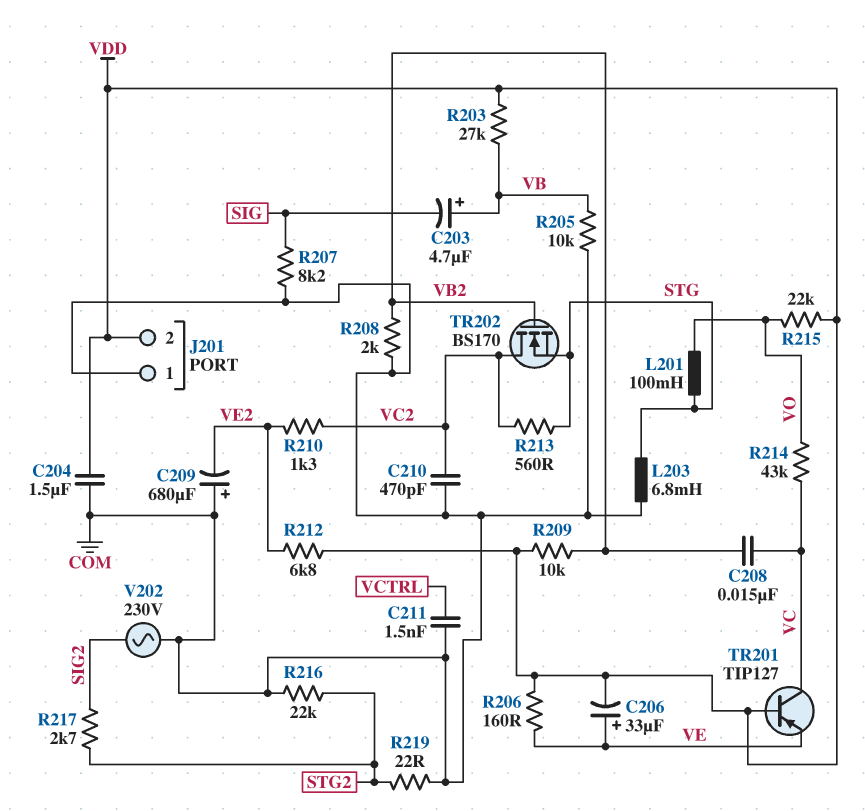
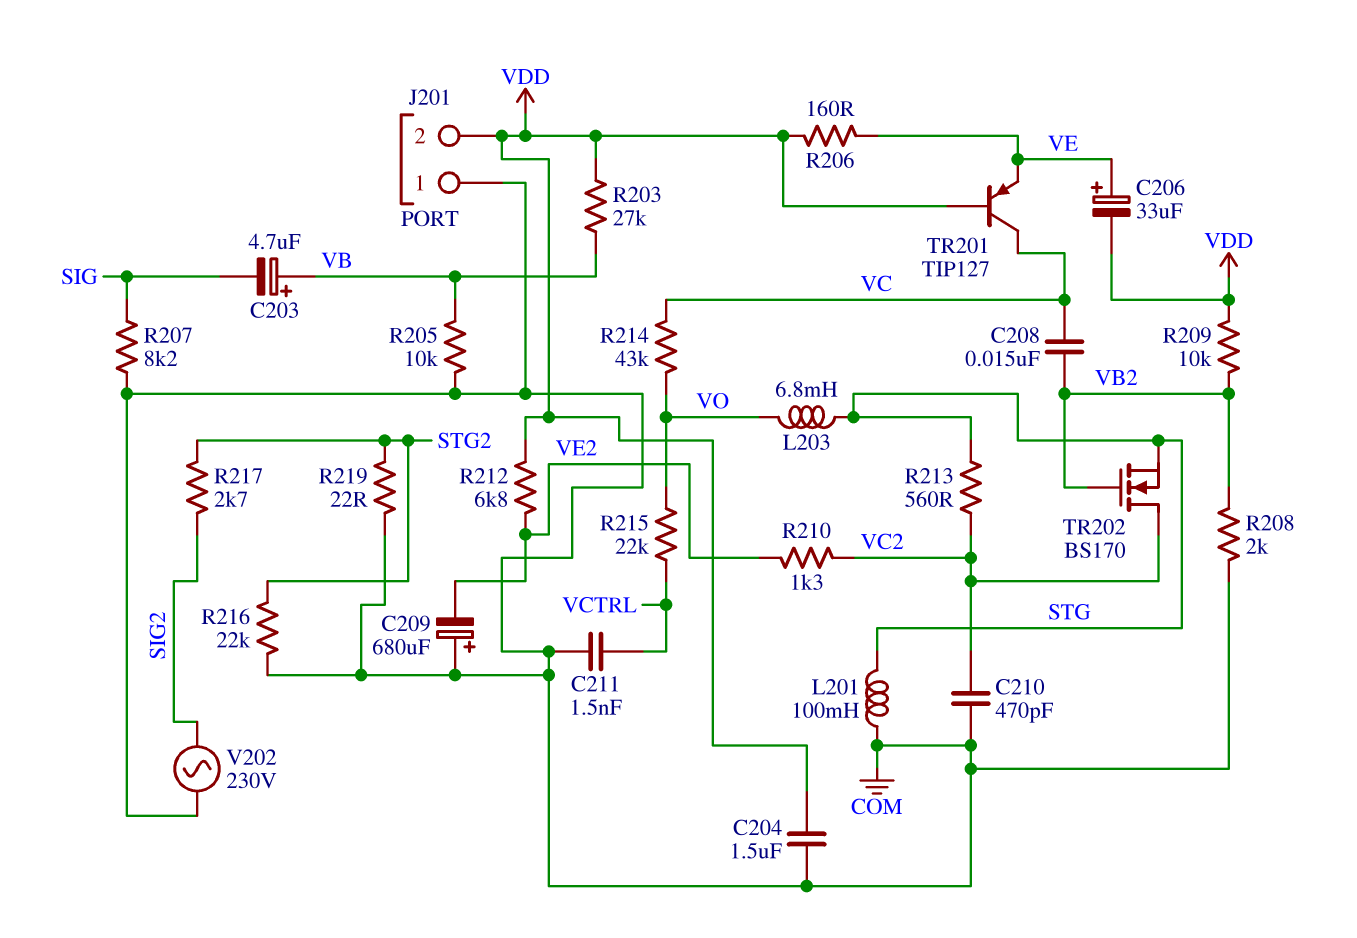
L201: 100mH (STG, VO) -> 100mH (COM, STG)
L203: 6.8mH (COM, STG) -> 6.8mH (STG, VO)
R215: 22k (VDD, VO) -> 22k (VCTRL, VO)

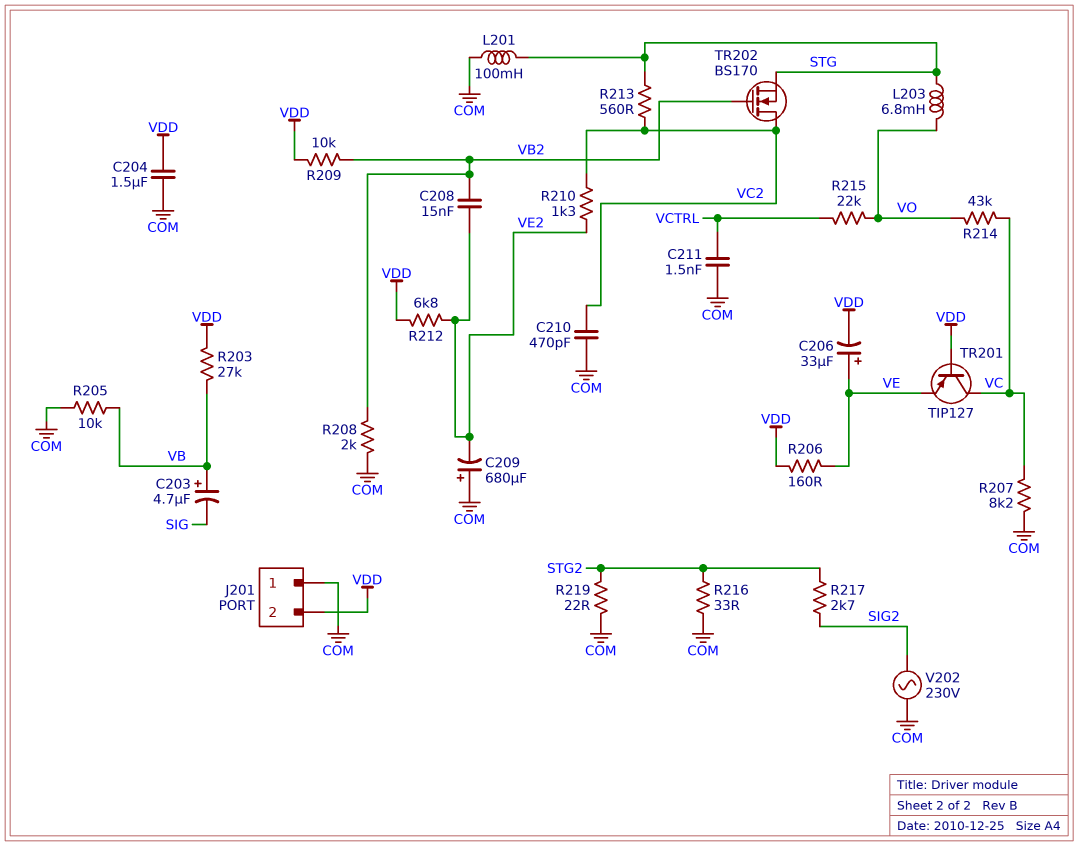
C208: 15nF (VB2, VC) -> 15nF (VB2, VE2)
R207: 8.2k (COM, SIG) -> 8.2k (COM, VC)
R216: 22k (COM, STG2) -> 33 (COM, STG2)

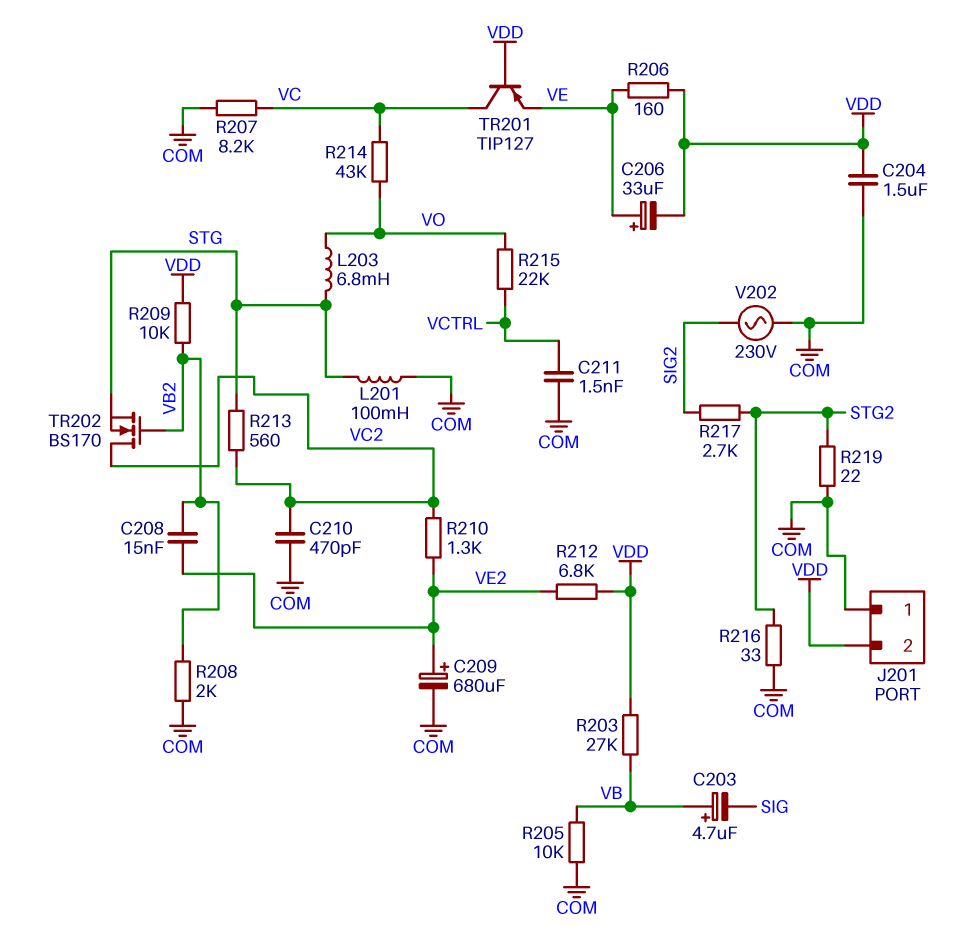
C209: 680uF (plus COM, minus VE2) -> 680uF (plus VE2, minus COM)

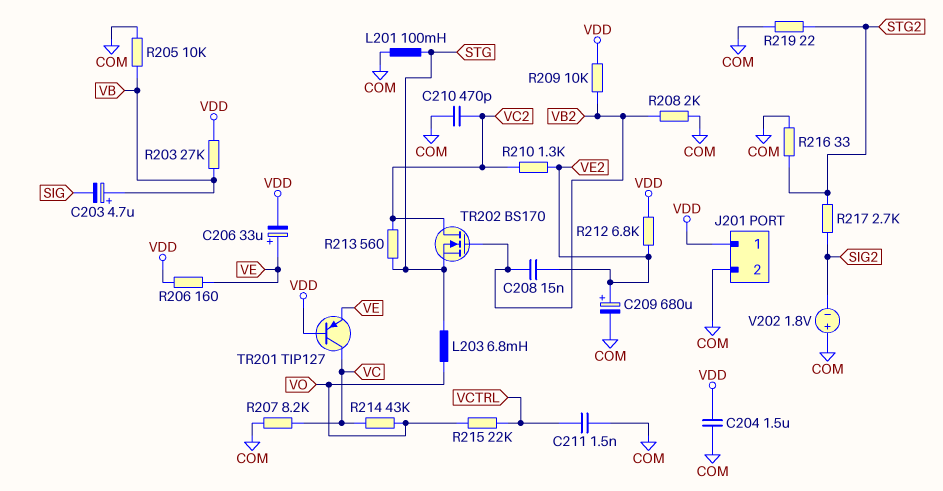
J201 pin 1: COM -> VDD
J201 pin 2: VDD -> COM
V202: AC 230V (COM, SIG2) -> 1.8V (plus COM, minus SIG2)

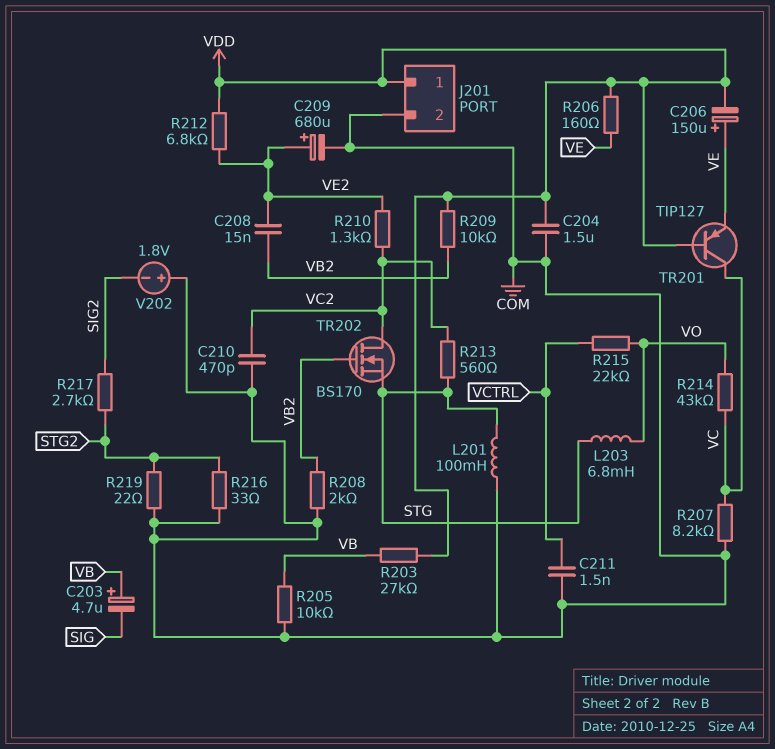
C206: 33uF (plus VE, minus VDD) -> 150uF (plus VE, minus VDD)

